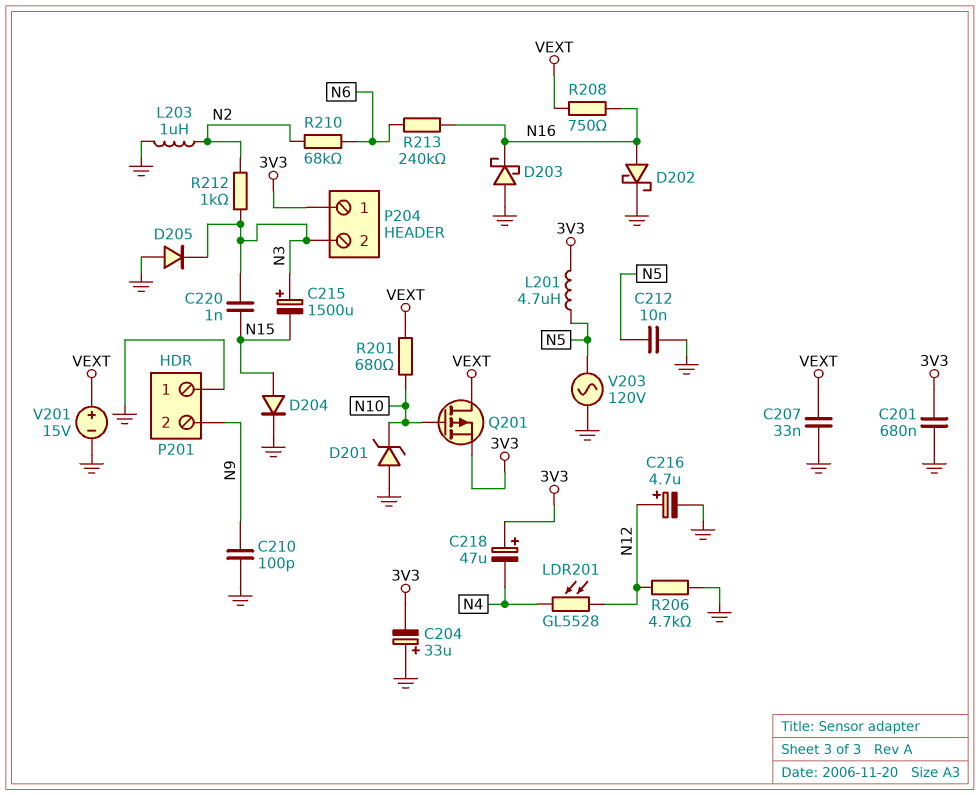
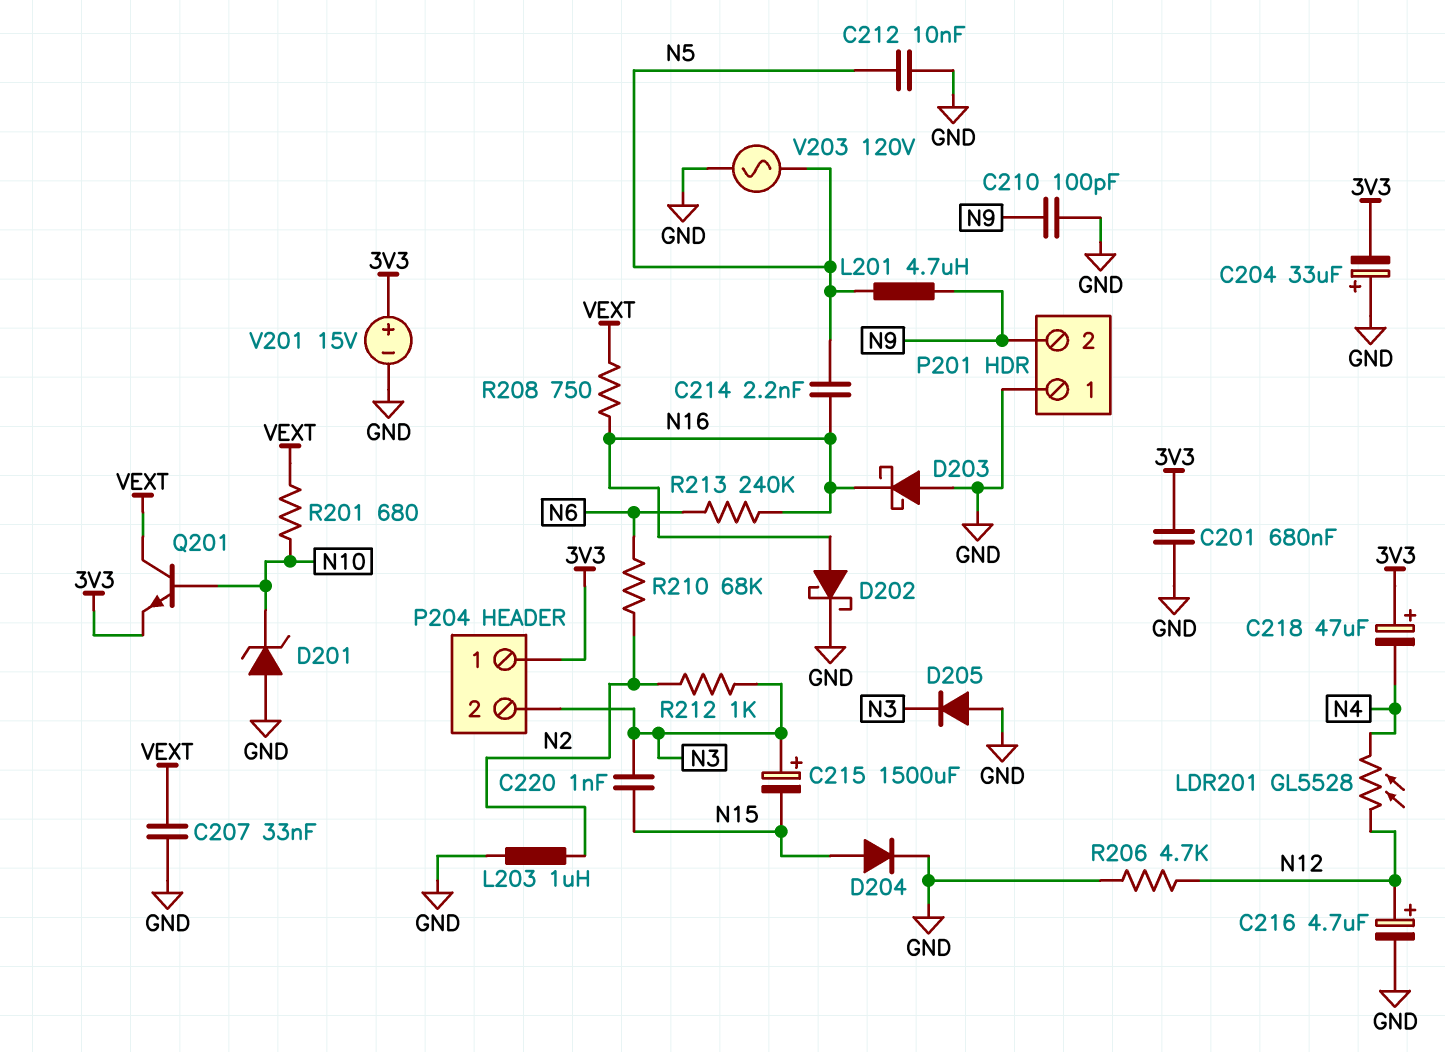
C214: none -> 2.2nF (N5, N16)
L201: 4.7uH (3V3, N5) -> 4.7uH (N5, N9)
Q201: PMOS (G N10, D VEXT, S 3V3) -> NPN (B N10, C VEXT, E 3V3)
V201: 15V (plus VEXT, minus GND) -> 15V (plus 3V3, minus GND)

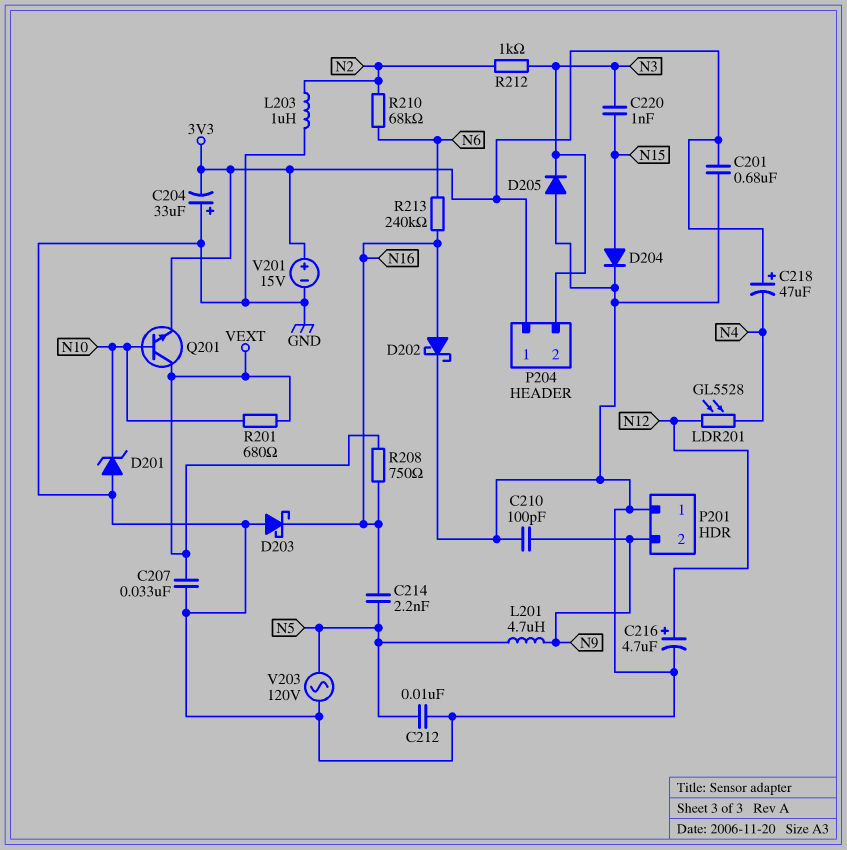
C215: 1500uF (plus N3, minus N15) -> none
R206: 4.7k (GND, N12) -> none

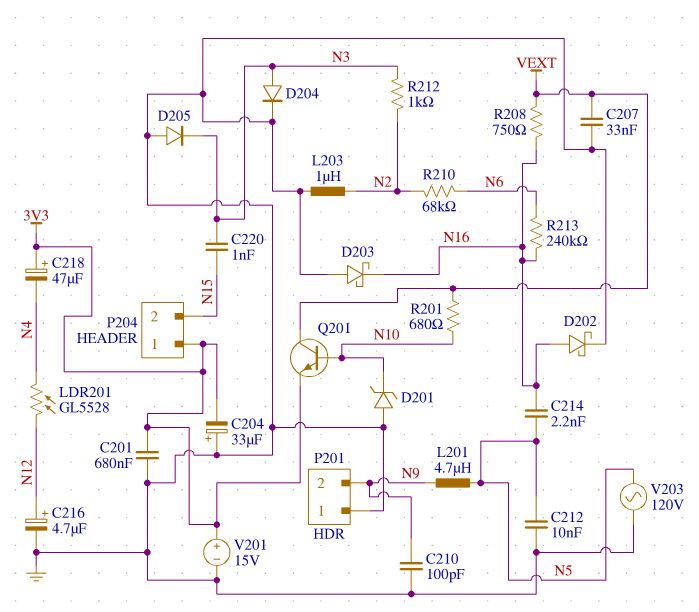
D204: diode (A N15, K GND) -> diode (A N3, K GND)
P204 pin 2: N3 -> N15

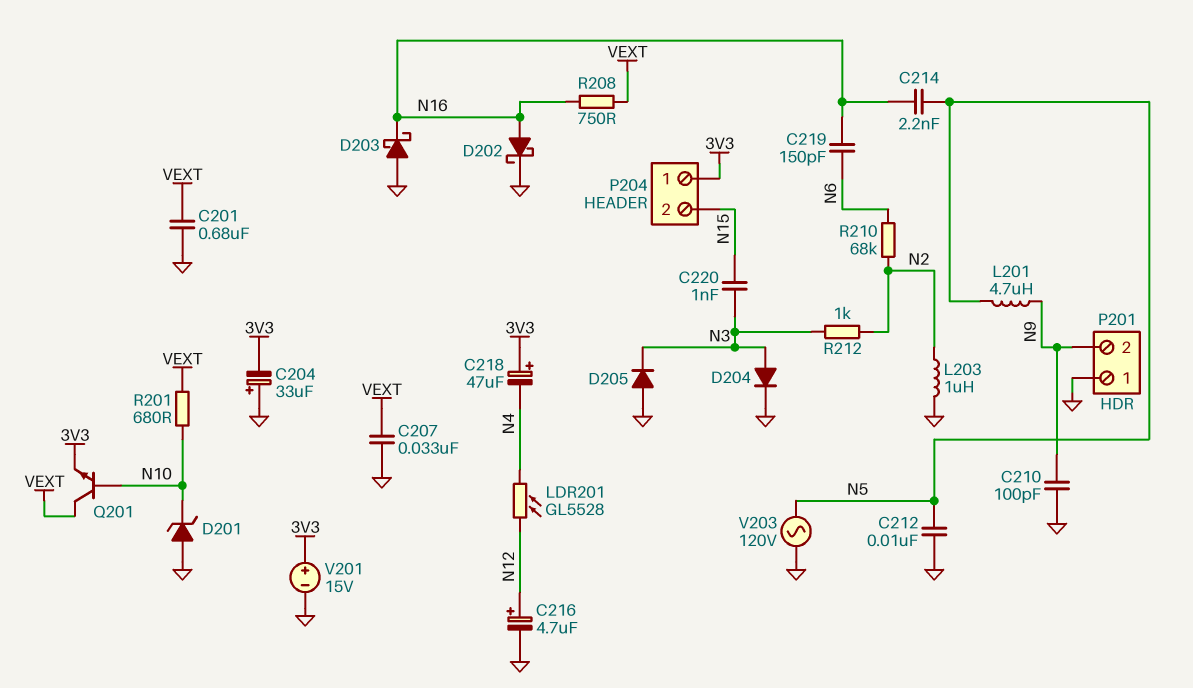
C201: 680nF (3V3, GND) -> 680nF (GND, VEXT)
C219: none -> 150pF (N6, N16)
R213: 240k (N6, N16) -> none

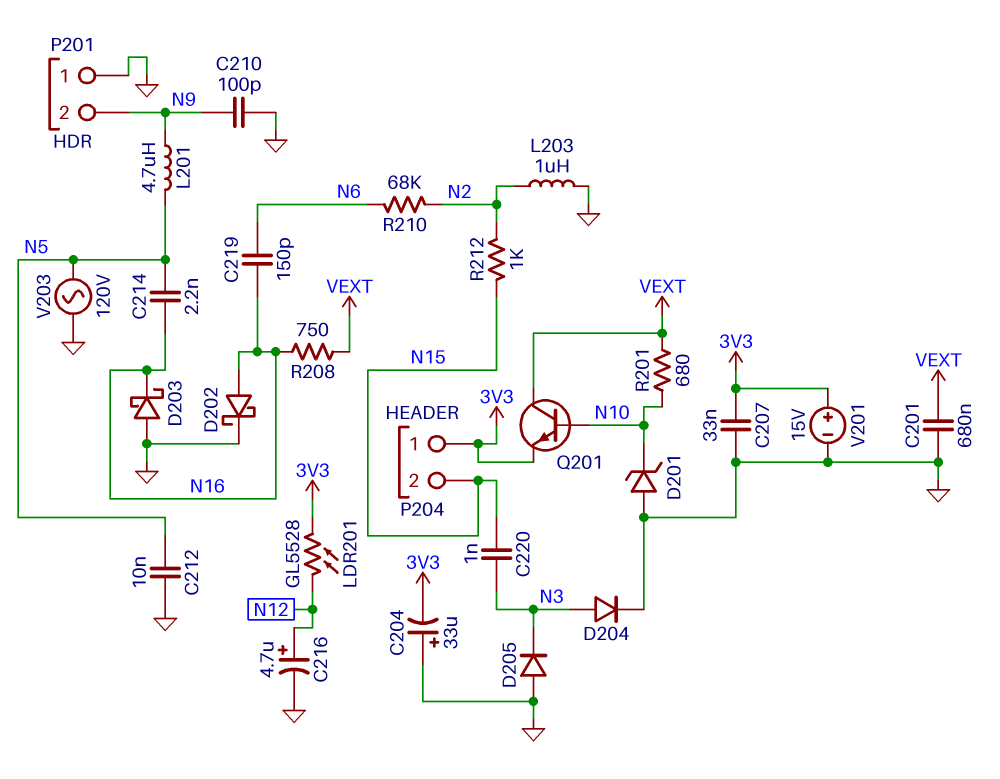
C207: 33nF (GND, VEXT) -> 33nF (3V3, GND)
C218: 47uF (plus 3V3, minus N4) -> none
LDR201: GL5528 (N4, N12) -> GL5528 (3V3, N12)
R212: 1k (N2, N3) -> 1k (N2, N15)

